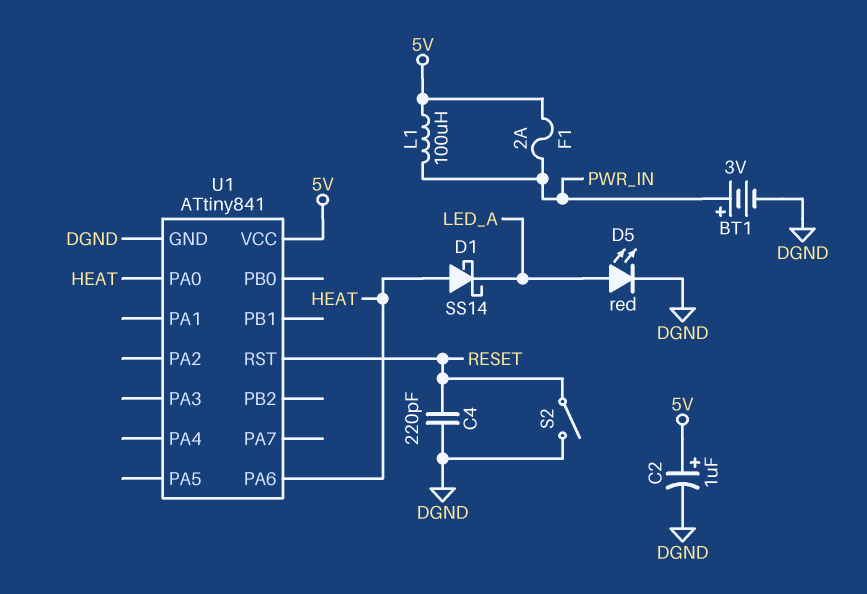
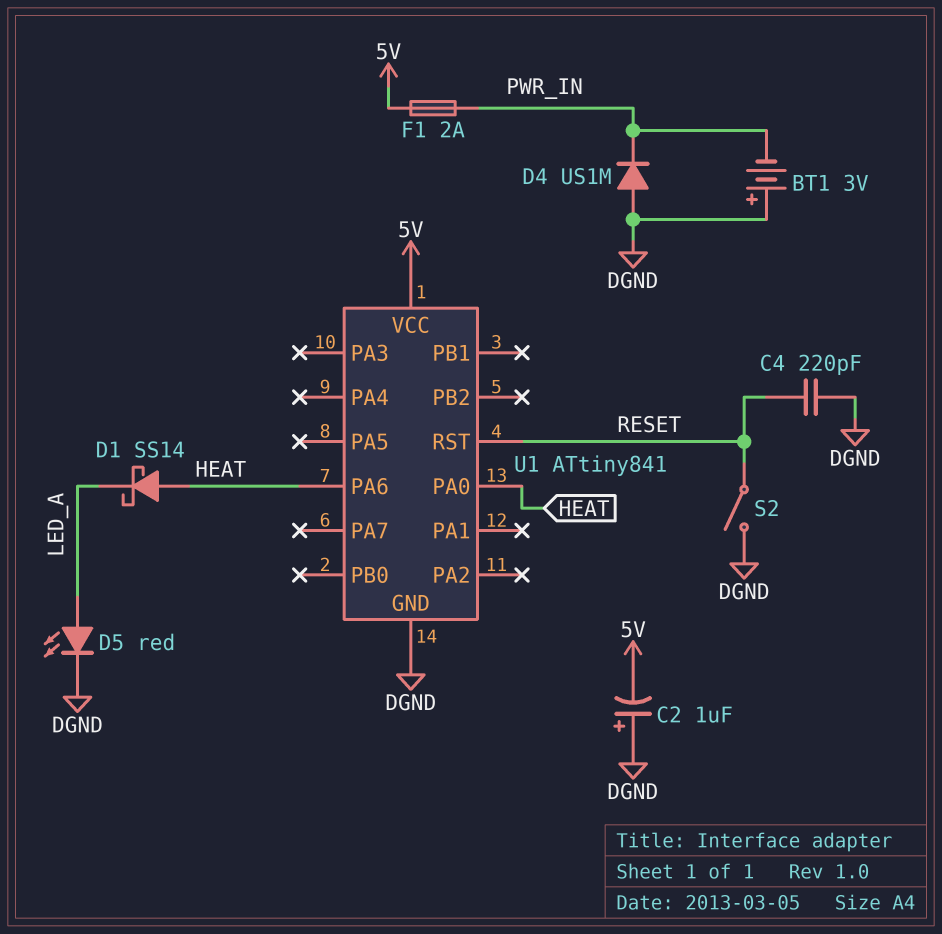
BT1: 3V (plus PWR_IN, minus DGND) -> 3V (plus DGND, minus PWR_IN)
C2: 1uF (plus 5V, minus DGND) -> 1uF (plus DGND, minus 5V)
D4: none -> diode US1M (A DGND, K PWR_IN)
L1: 100uH (5V, PWR_IN) -> none

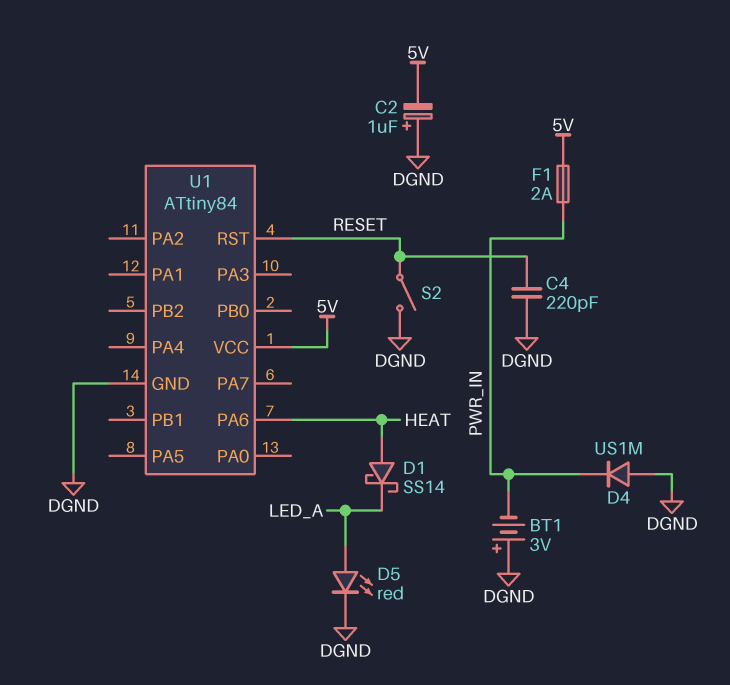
U1: ATtiny841 -> ATtiny84
U1 pin PA0: HEAT -> none

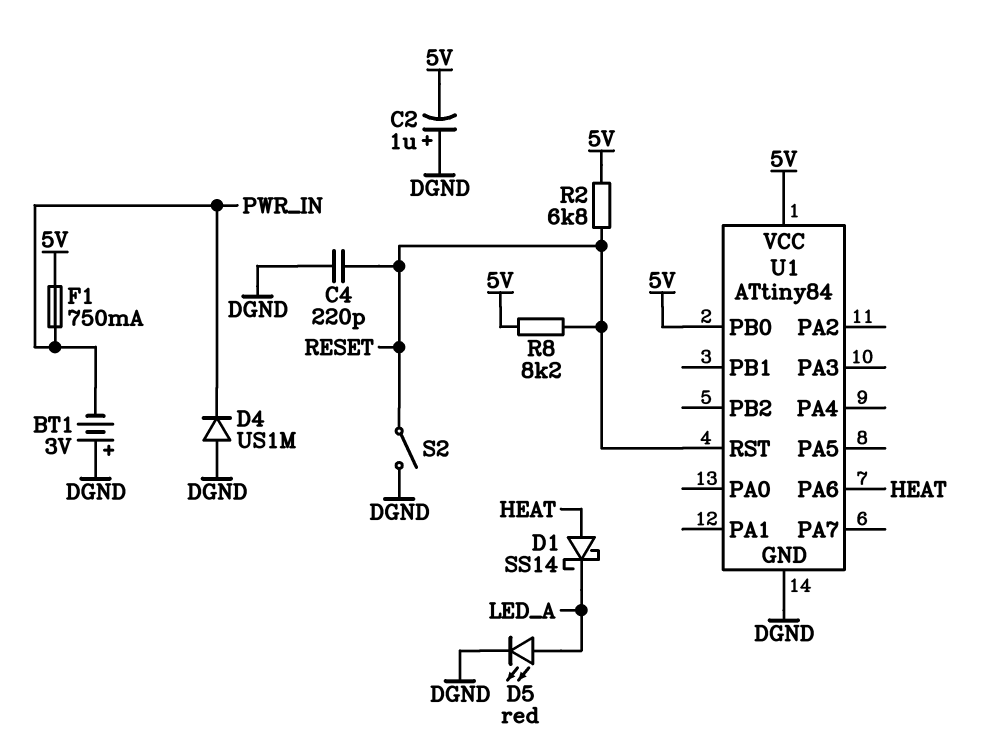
F1: 2A (5V, PWR_IN) -> 750mA (5V, PWR_IN)
R2: none -> 6.8k (5V, RESET)
R8: none -> 8.2k (5V, RESET)
U1 pin PB0: none -> 5V

